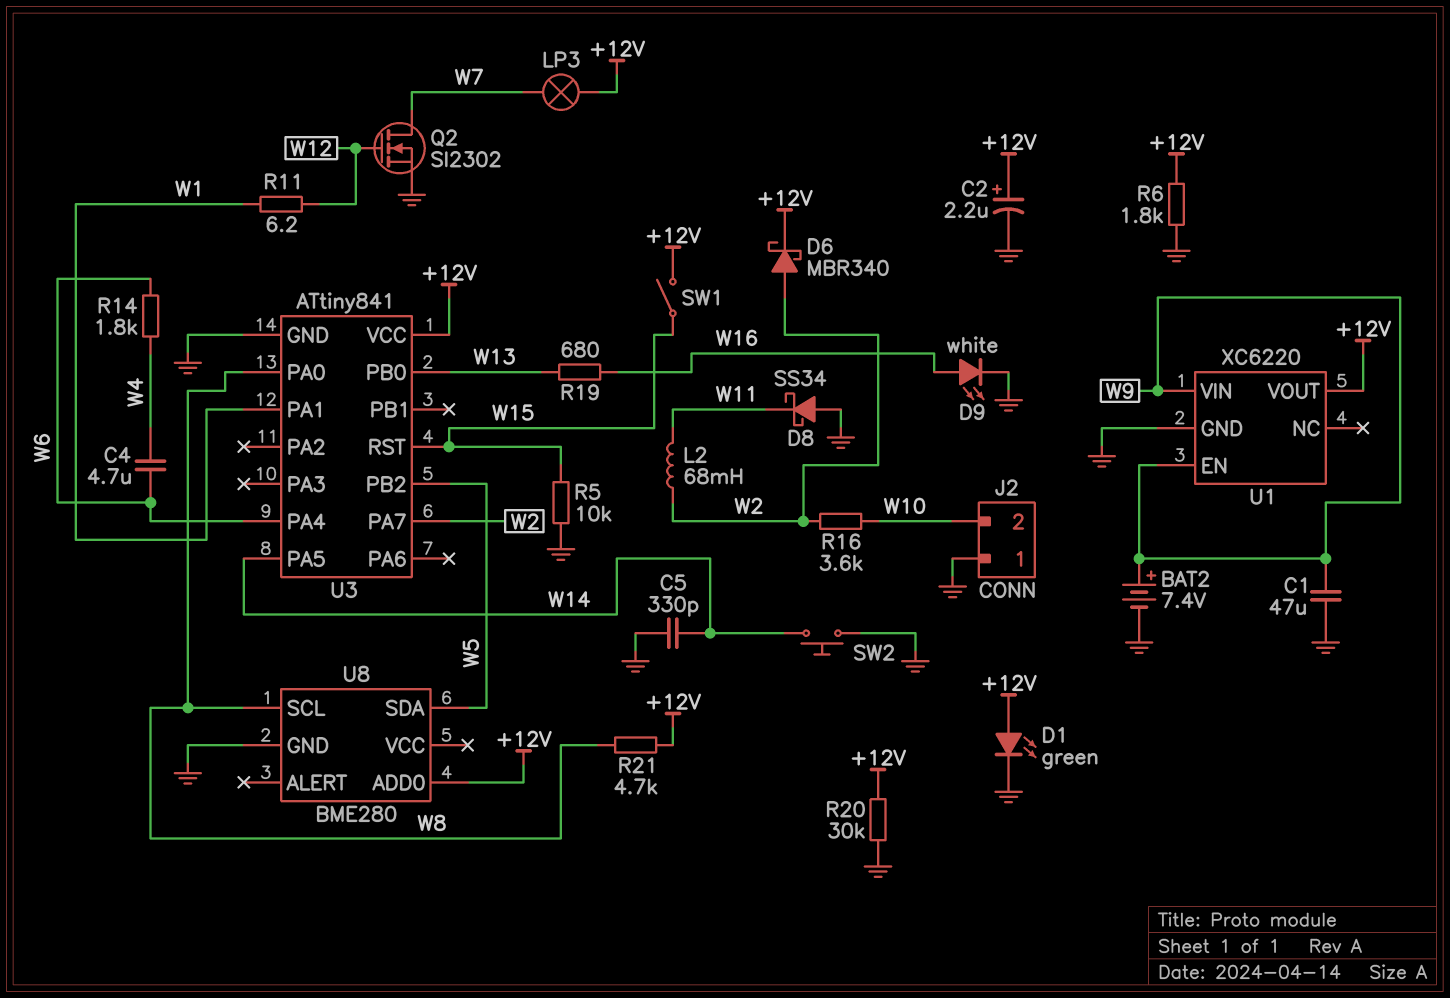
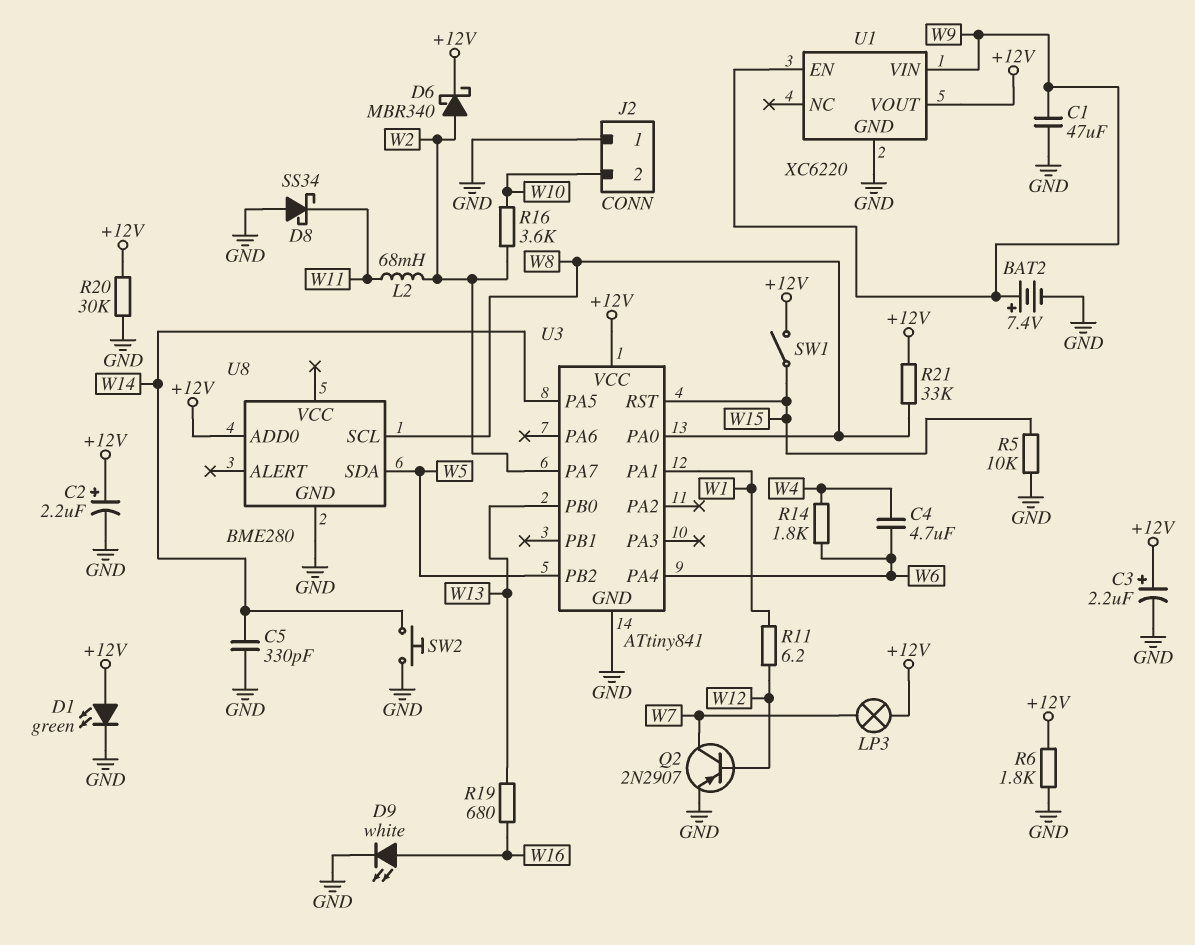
C3: none -> 2.2uF (plus +12V, minus GND)
Q2: NMOS SI2302 (G W12, D W7, S GND) -> PNP 2N2907 (B W12, C W7, E GND)
R21: 4.7k (+12V, W8) -> 33k (+12V, W8)

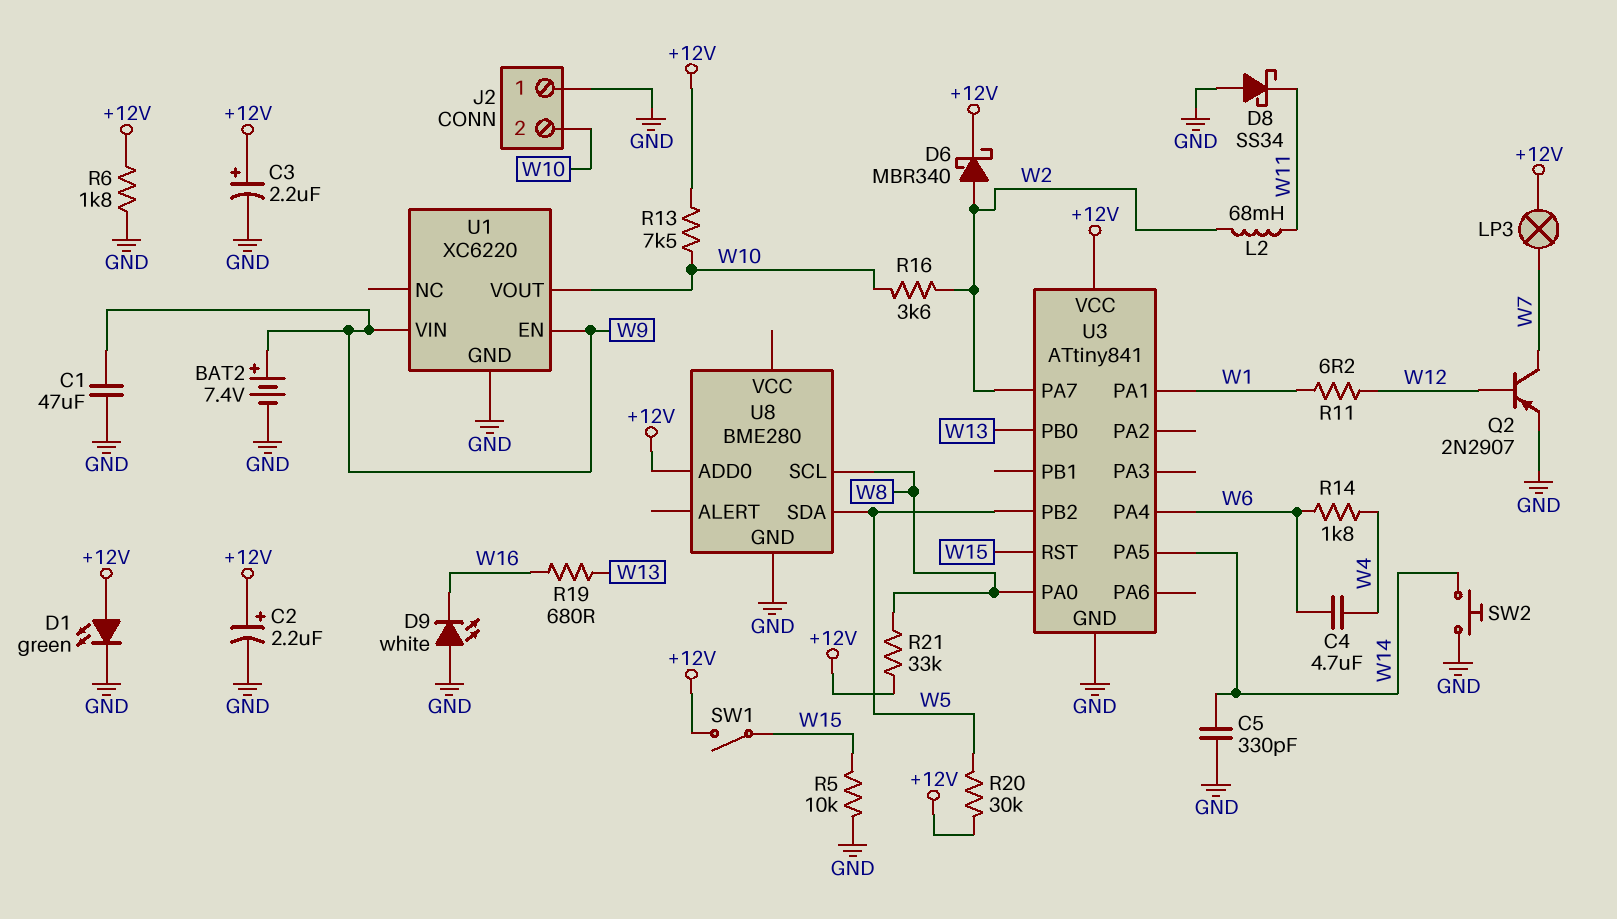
D9: LED white (A W16, K GND) -> LED white (A GND, K W16)
R13: none -> 7.5k (+12V, W10)
R20: 30k (+12V, GND) -> 30k (+12V, W5)
U1 pin VOUT: +12V -> W10

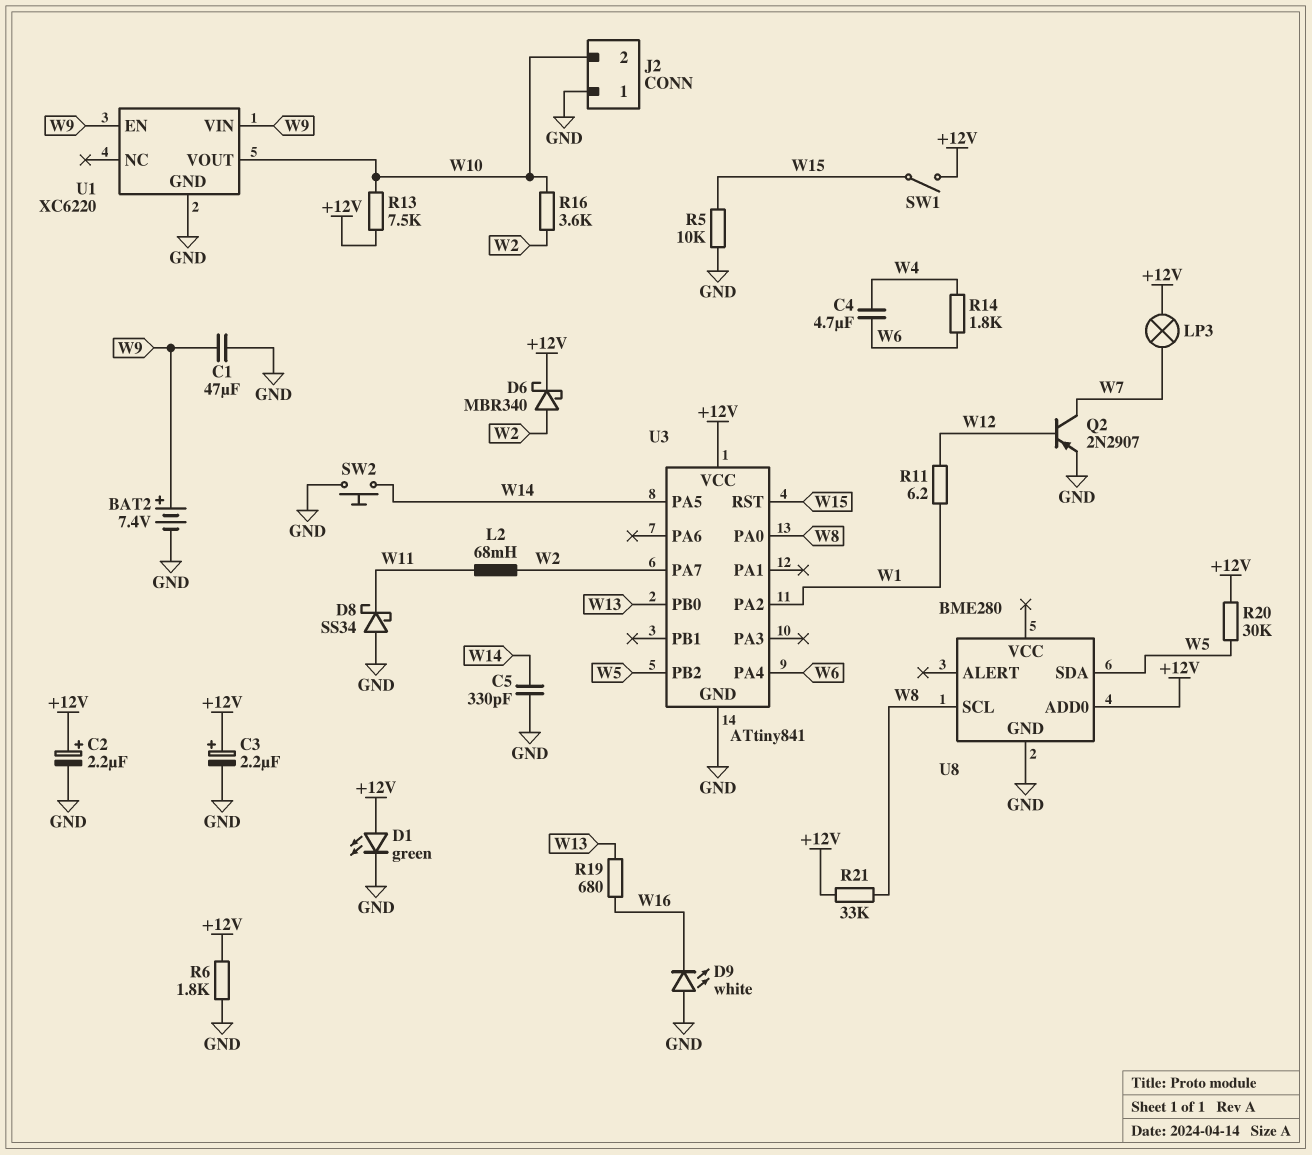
U3 pin PA1: W1 -> none
U3 pin PA2: none -> W1

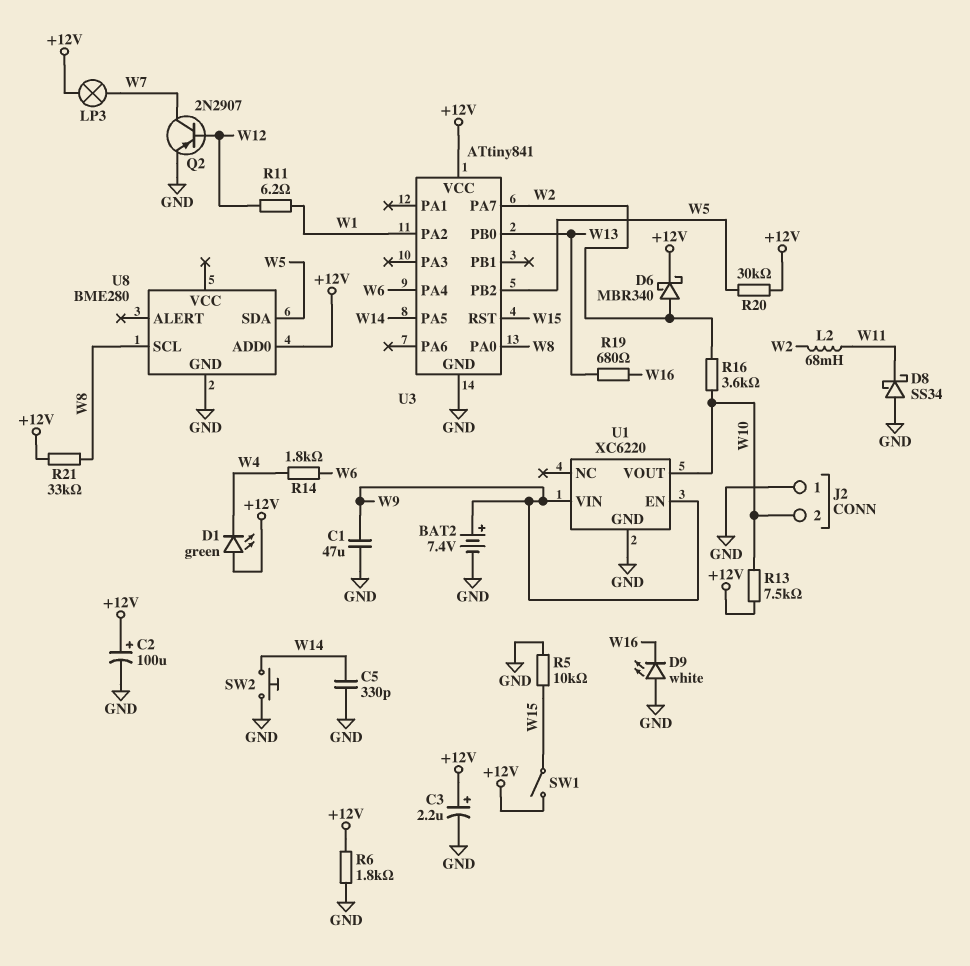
C2: 2.2uF (plus +12V, minus GND) -> 100uF (plus +12V, minus GND)
C4: 4.7uF (W4, W6) -> none
D1: LED green (A +12V, K GND) -> LED green (A +12V, K W4)

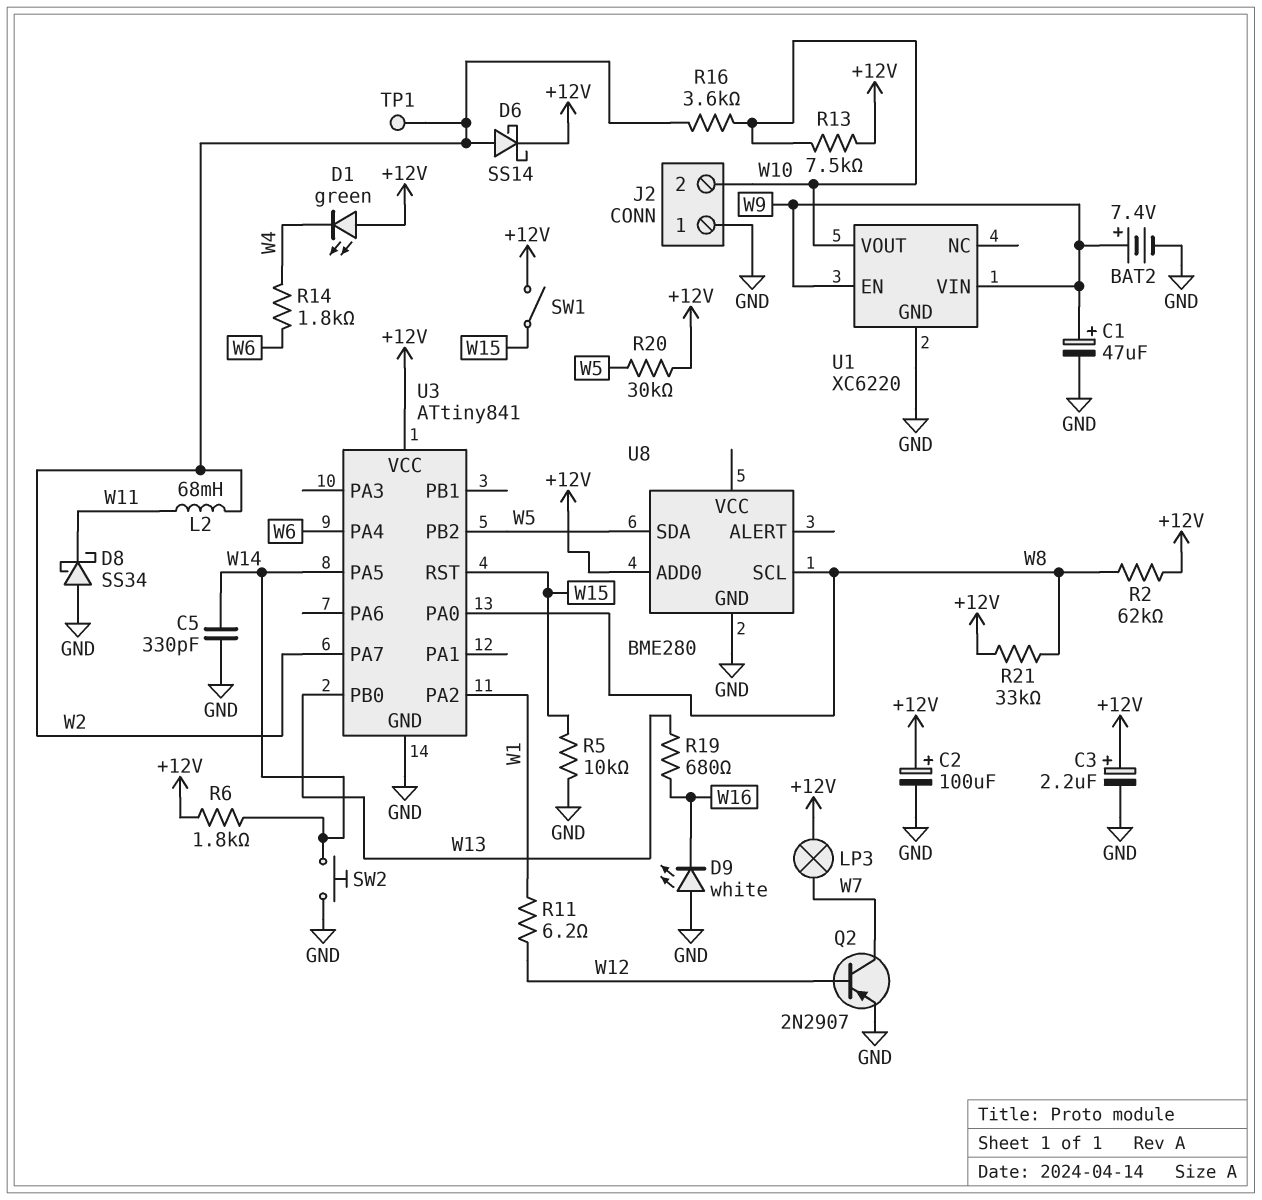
C1: 47uF (GND, W9) -> 47uF (plus W9, minus GND)
D6: schottky MBR340 (A W2, K +12V) -> schottky SS14 (A W2, K +12V)
R2: none -> 62k (+12V, W8)
R6: 1.8k (+12V, GND) -> 1.8k (+12V, W14)
TP1: none -> test point (W2)

